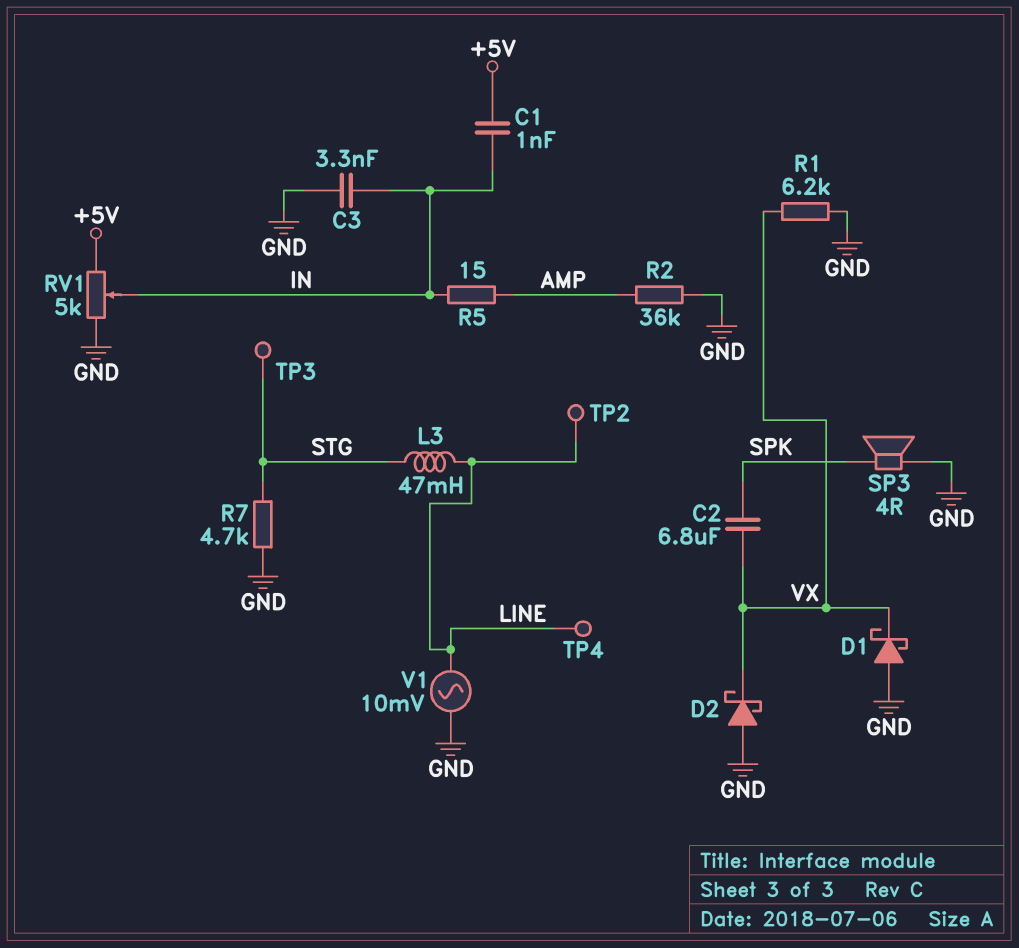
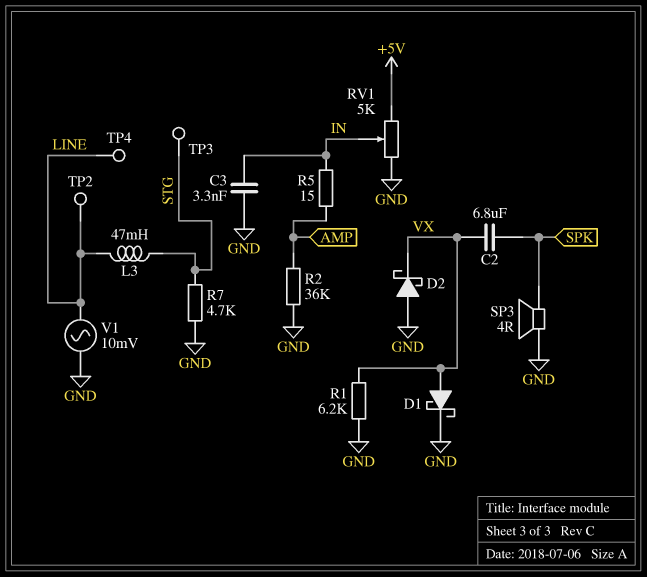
C1: 1nF (+5V, IN) -> none
D1: schottky (A GND, K VX) -> schottky (A VX, K GND)

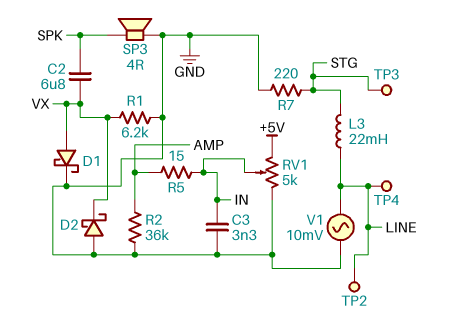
L3: 47mH (LINE, STG) -> 22mH (LINE, STG)
R7: 4.7k (GND, STG) -> 220 (GND, STG)

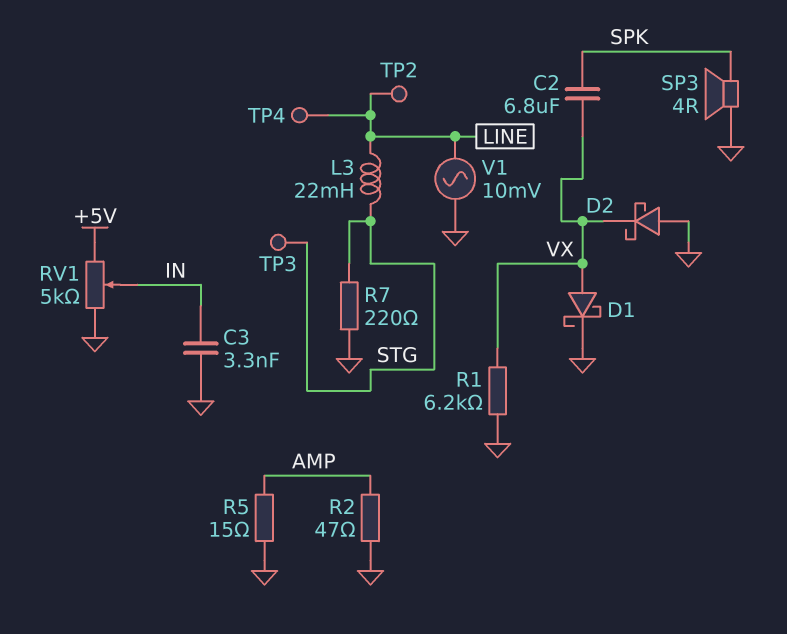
R2: 36k (AMP, GND) -> 47 (AMP, GND)
R5: 15 (AMP, IN) -> 15 (AMP, GND)

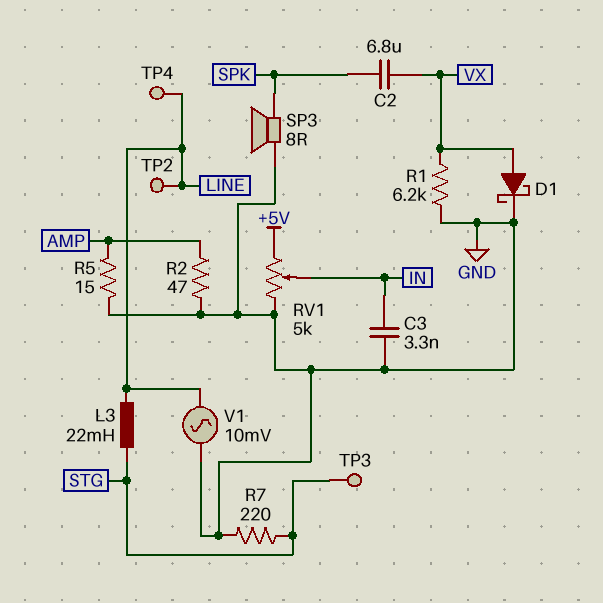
D2: schottky (A GND, K VX) -> none
SP3: speaker 4R (GND, SPK) -> speaker 8R (GND, SPK)

